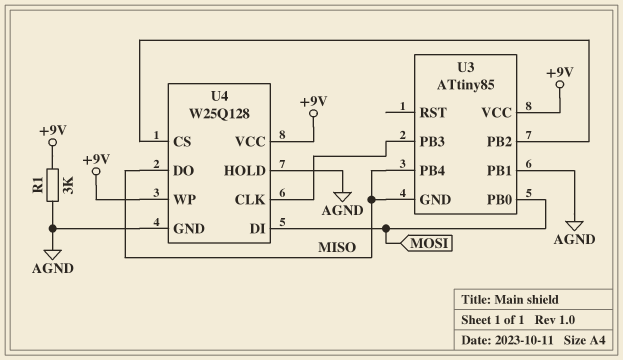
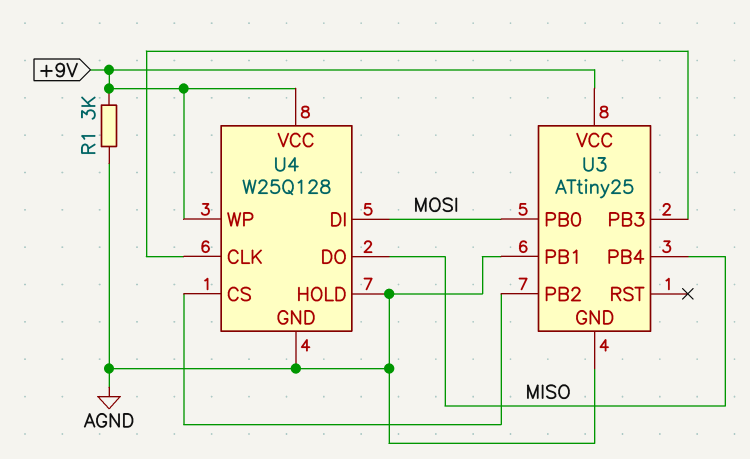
U3: ATtiny85 -> ATtiny25
U3 pin GND: MISO -> AGND

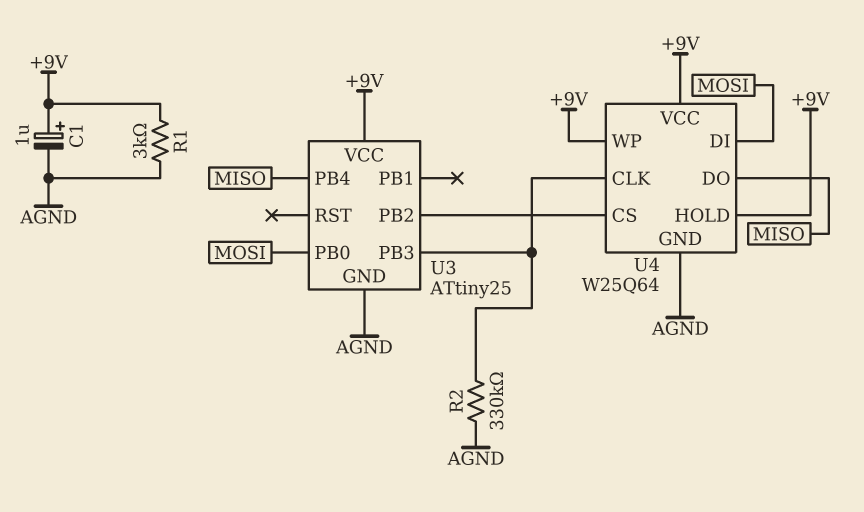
C1: none -> 1uF (plus +9V, minus AGND)
R2: none -> 330k (AGND, U3/PB3)
U3 pin PB1: AGND -> none
U4: W25Q128 -> W25Q64
U4 pin HOLD: AGND -> +9V

